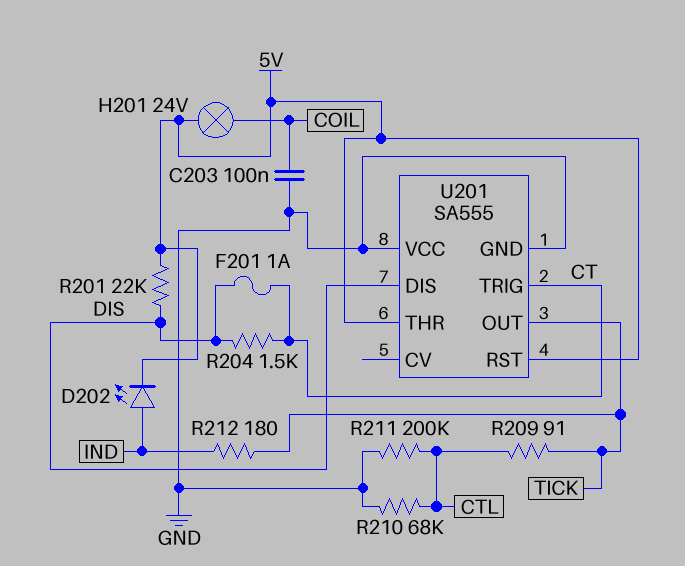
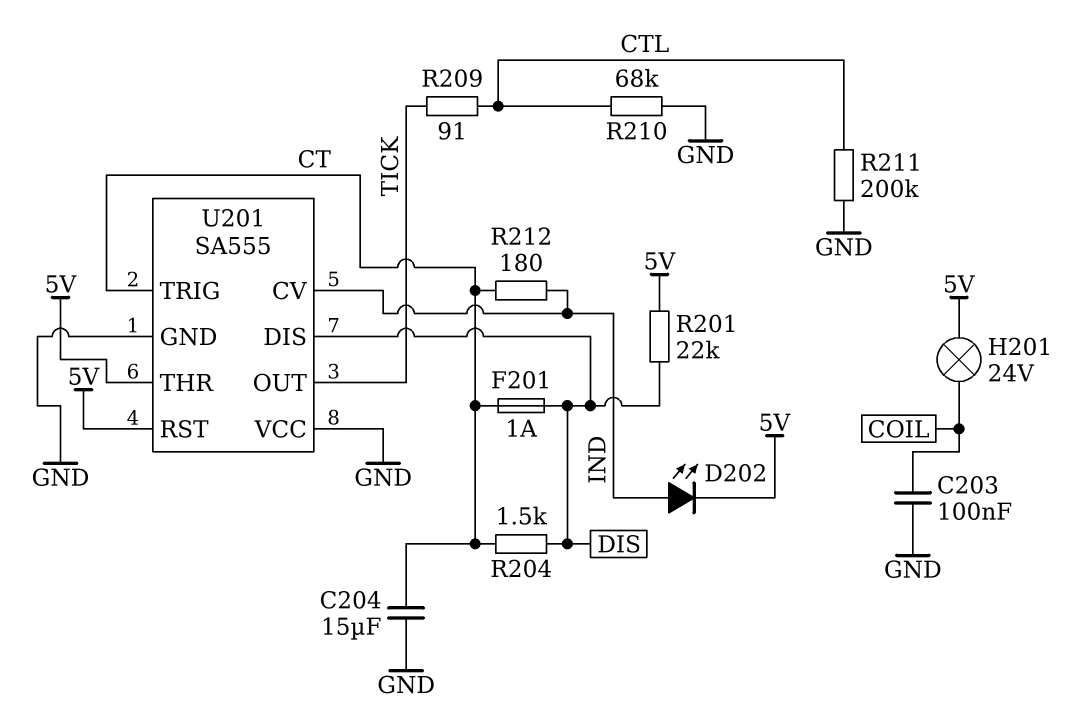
C204: none -> 15uF (CT, GND)
R212: 180 (IND, TICK) -> 180 (CT, IND)
U201 pin CV: none -> IND

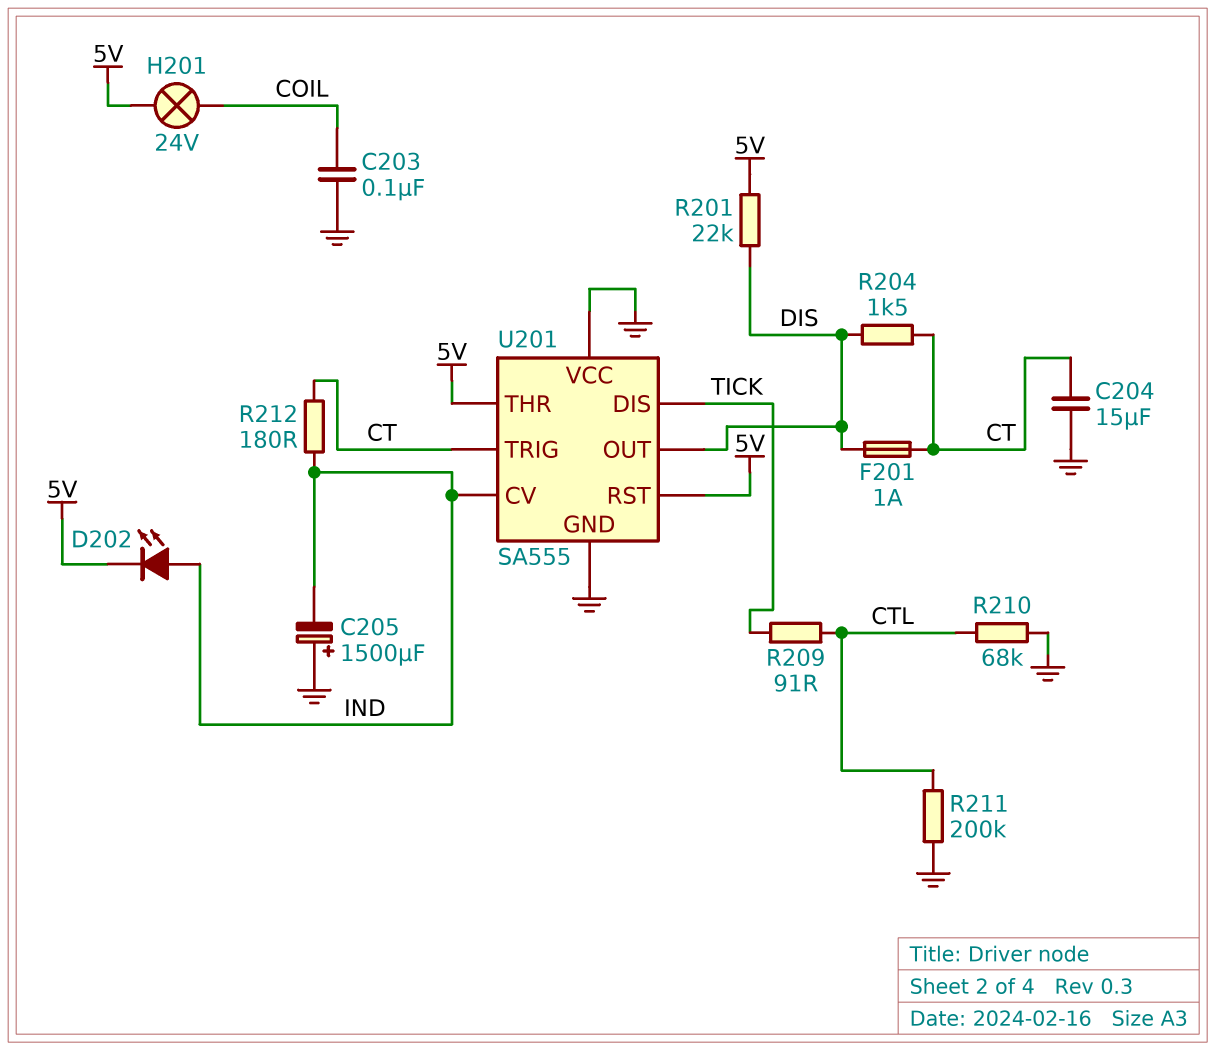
C205: none -> 1500uF (plus GND, minus IND)
U201 pin DIS: DIS -> TICK
U201 pin OUT: TICK -> DIS

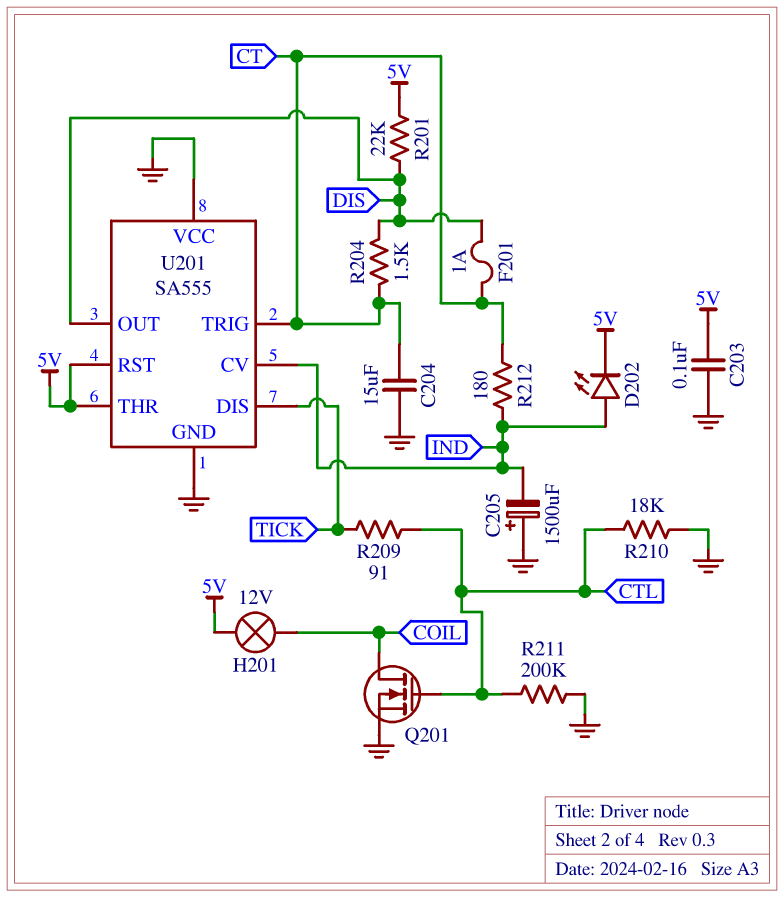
C203: 100nF (COIL, GND) -> 100nF (5V, GND)
H201: lamp 24V (5V, COIL) -> lamp 12V (5V, COIL)
Q201: none -> NMOS (G CTL, D COIL, S GND)
R210: 68k (CTL, GND) -> 18k (CTL, GND)

